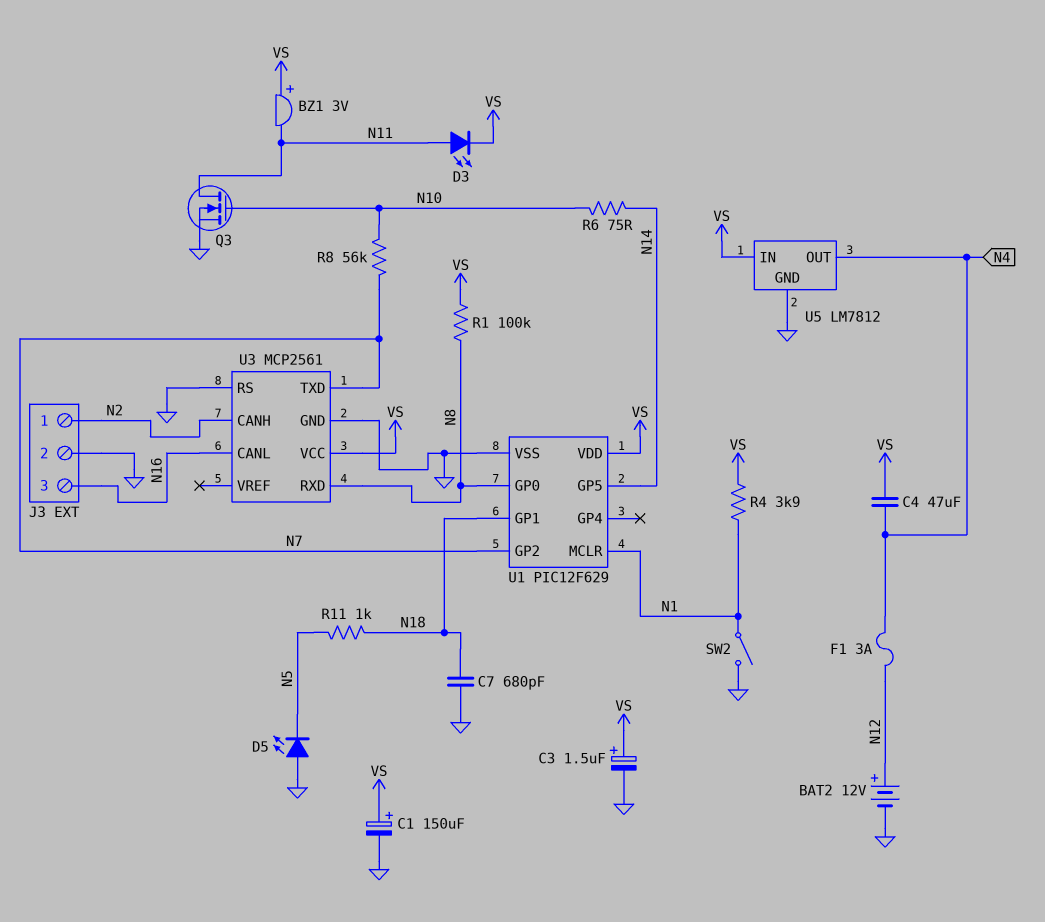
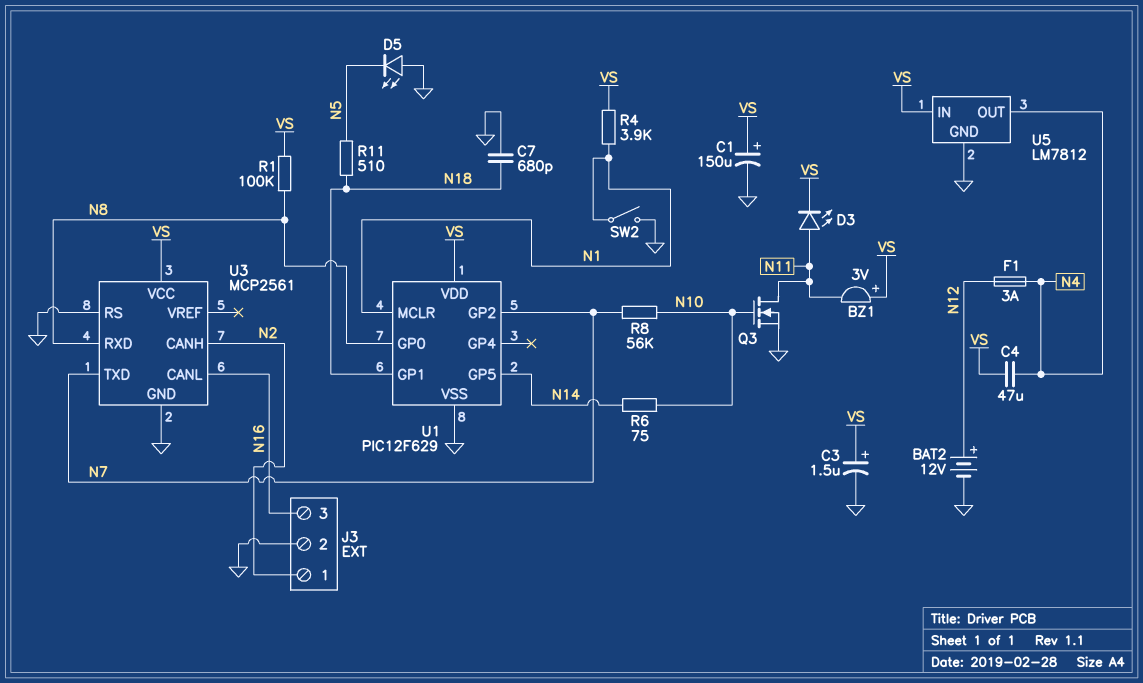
R11: 1k (N5, N18) -> 510 (N5, N18)

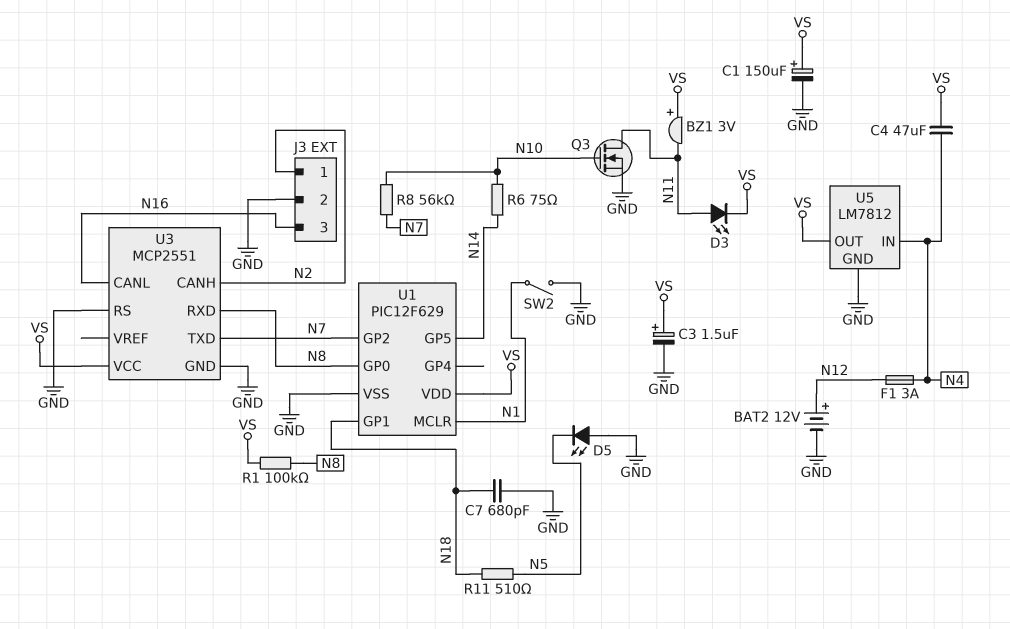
R4: 3.9k (N1, VS) -> none
U3: MCP2561 -> MCP2551
U5 pin IN: VS -> N4
U5 pin OUT: N4 -> VS

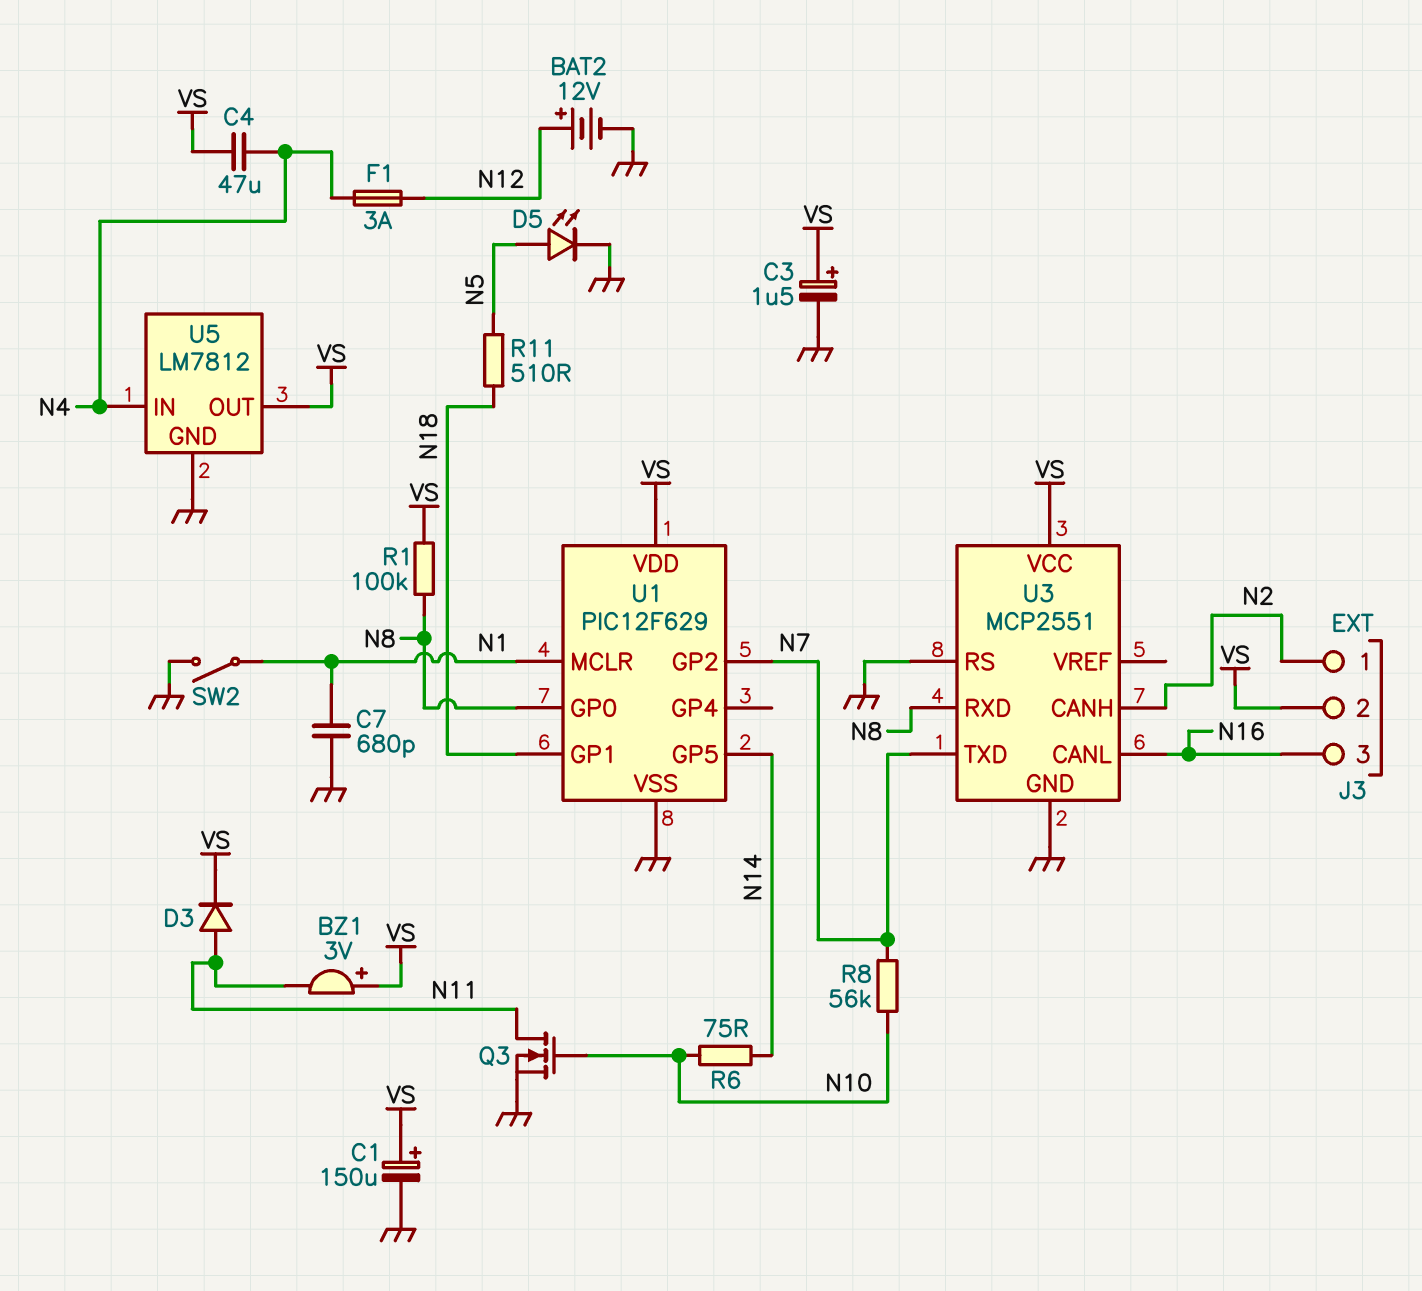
C7: 680pF (GND, N18) -> 680pF (GND, N1)
D3: LED (A N11, K VS) -> diode (A N11, K VS)
D5: LED (A GND, K N5) -> LED (A N5, K GND)
J3 pin 2: GND -> VS

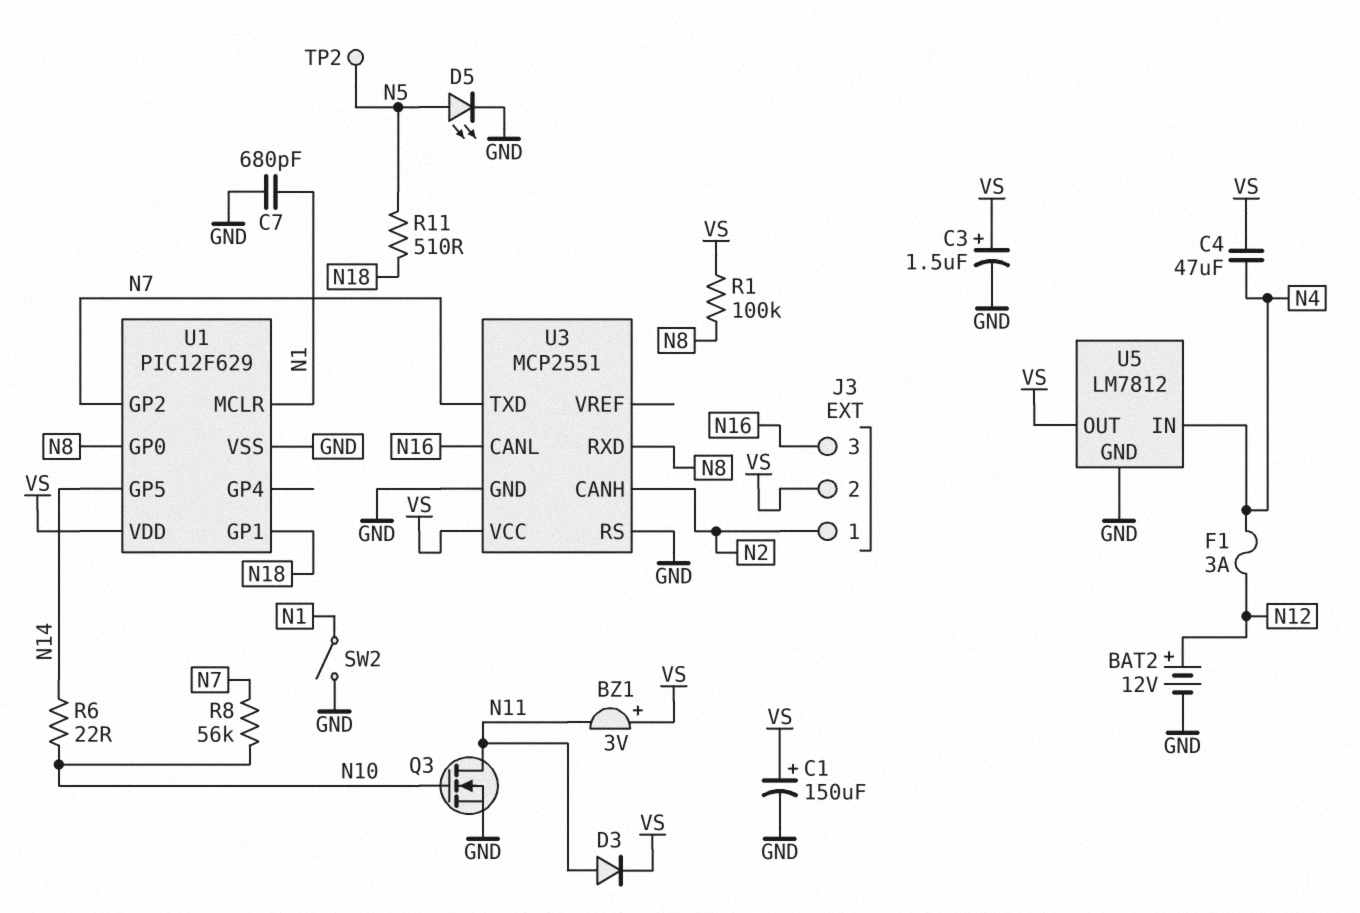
R6: 75 (N10, N14) -> 22 (N10, N14)
TP2: none -> test point (N5)

